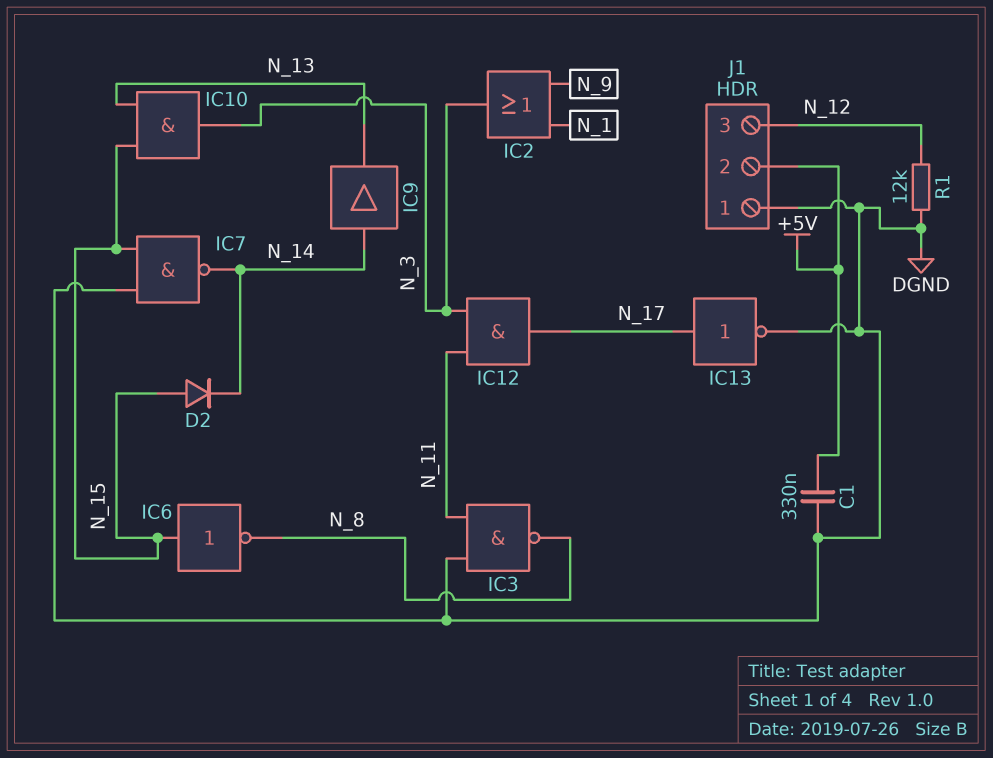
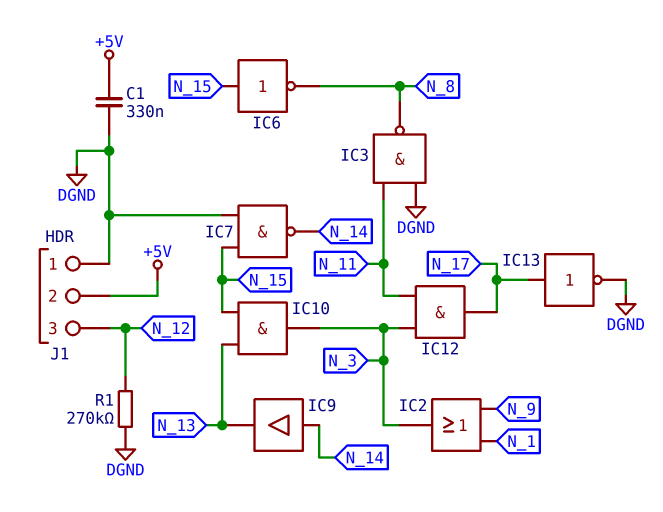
D2: diode (A N_15, K N_14) -> none
R1: 12k (DGND, N_12) -> 270k (DGND, N_12)

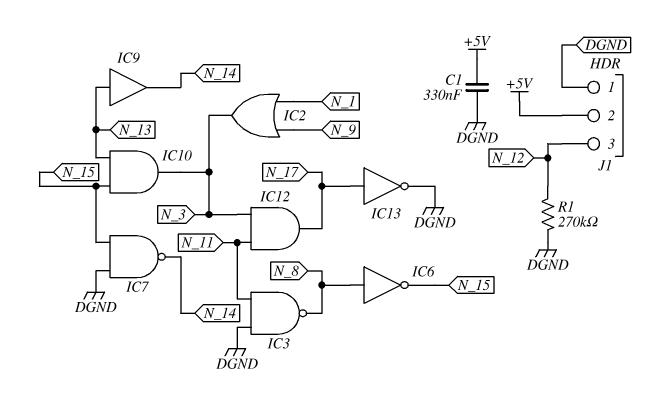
IC6: NOT (in N_15, out N_8) -> NOT (in N_8, out N_15)
IC9: buffer (in N_14, out N_13) -> buffer (in N_13, out N_14)

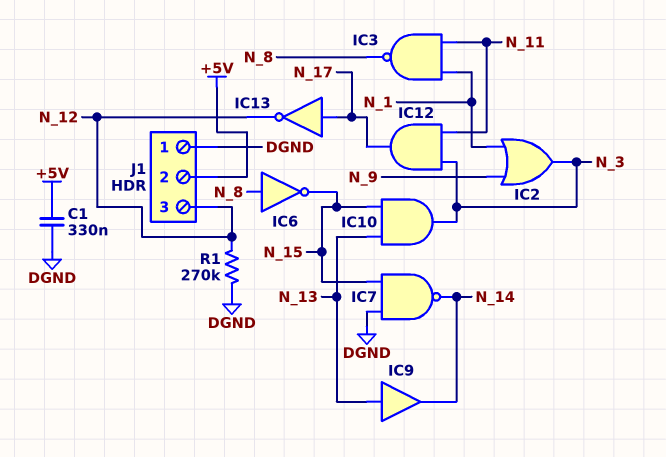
IC3: NAND (in DGND, in N_11, out N_8) -> NAND (in N_1, in N_11, out N_8)
IC13: NOT (in N_17, out DGND) -> NOT (in N_17, out N_12)

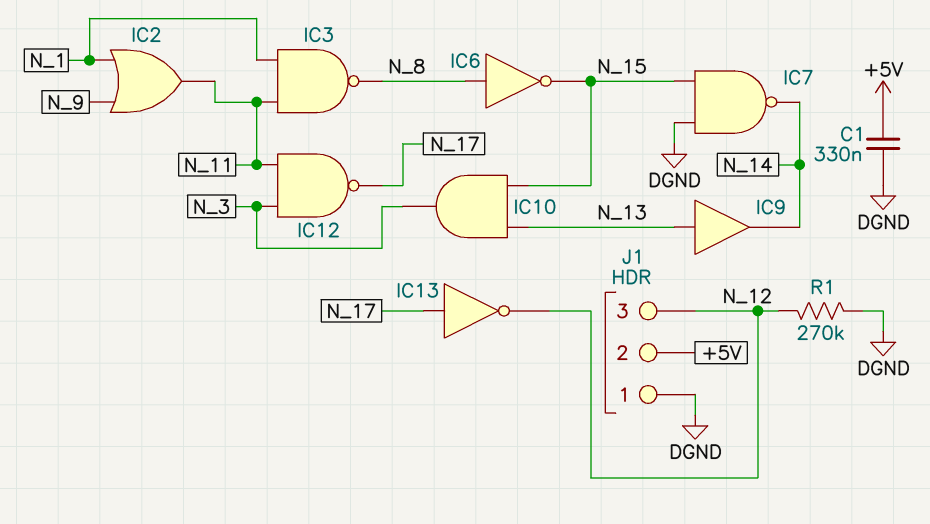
IC2: OR (in N_1, in N_9, out N_3) -> OR (in N_1, in N_9, out N_11)
IC12: AND (in N_3, in N_11, out N_17) -> NAND (in N_3, in N_11, out N_17)

